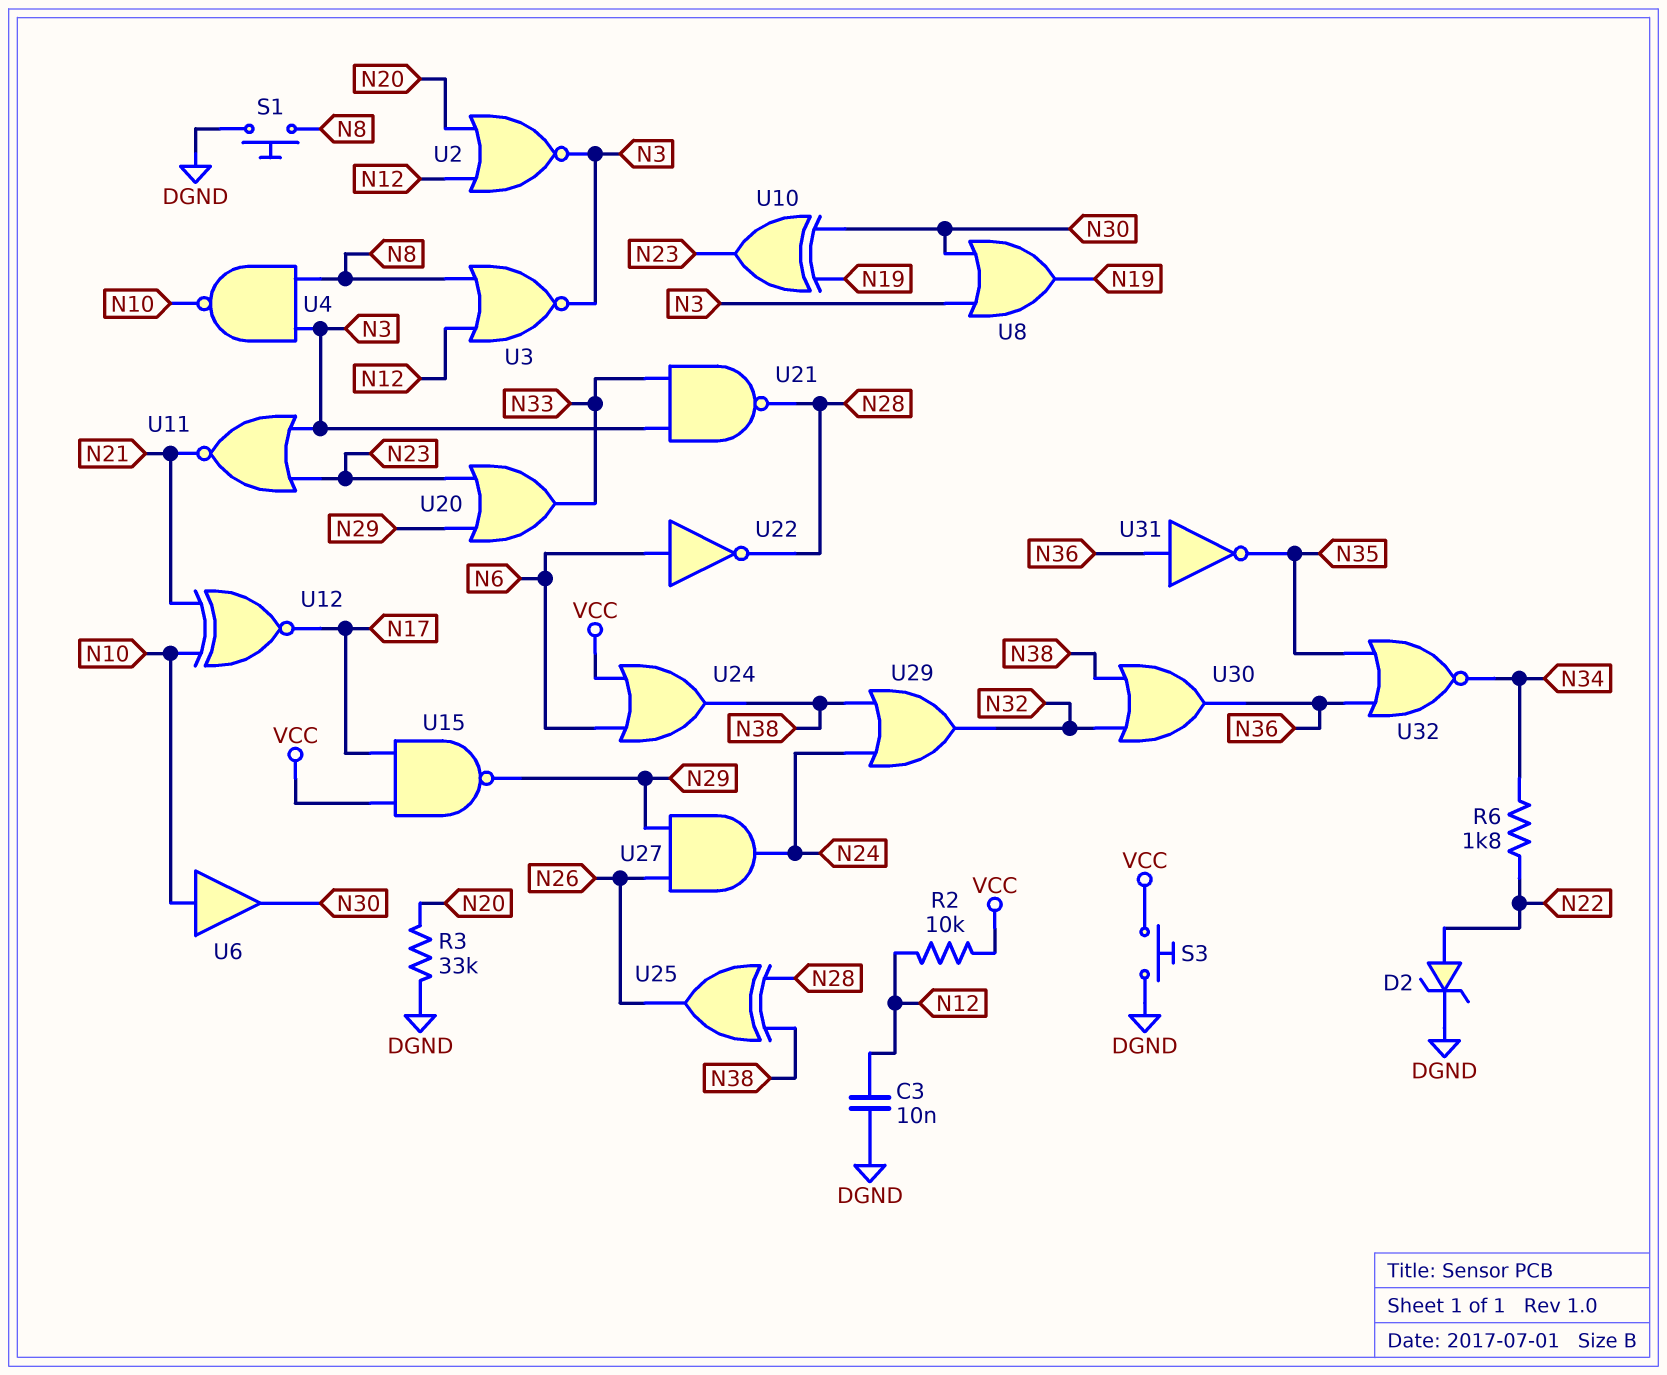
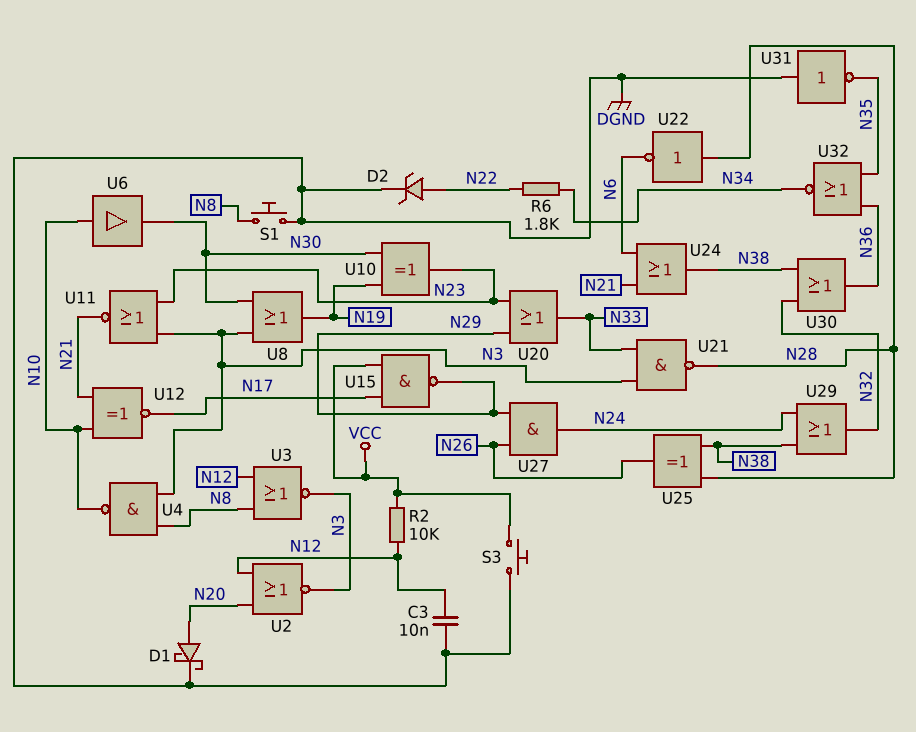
D1: none -> schottky (A N20, K DGND)
R3: 33k (DGND, N20) -> none
U22: NOT (in N6, out N28) -> NOT (in N28, out N6)
U24: OR (in N6, in VCC, out N38) -> OR (in N6, in N21, out N38)
U31: NOT (in N36, out N35) -> NOT (in DGND, out N35)

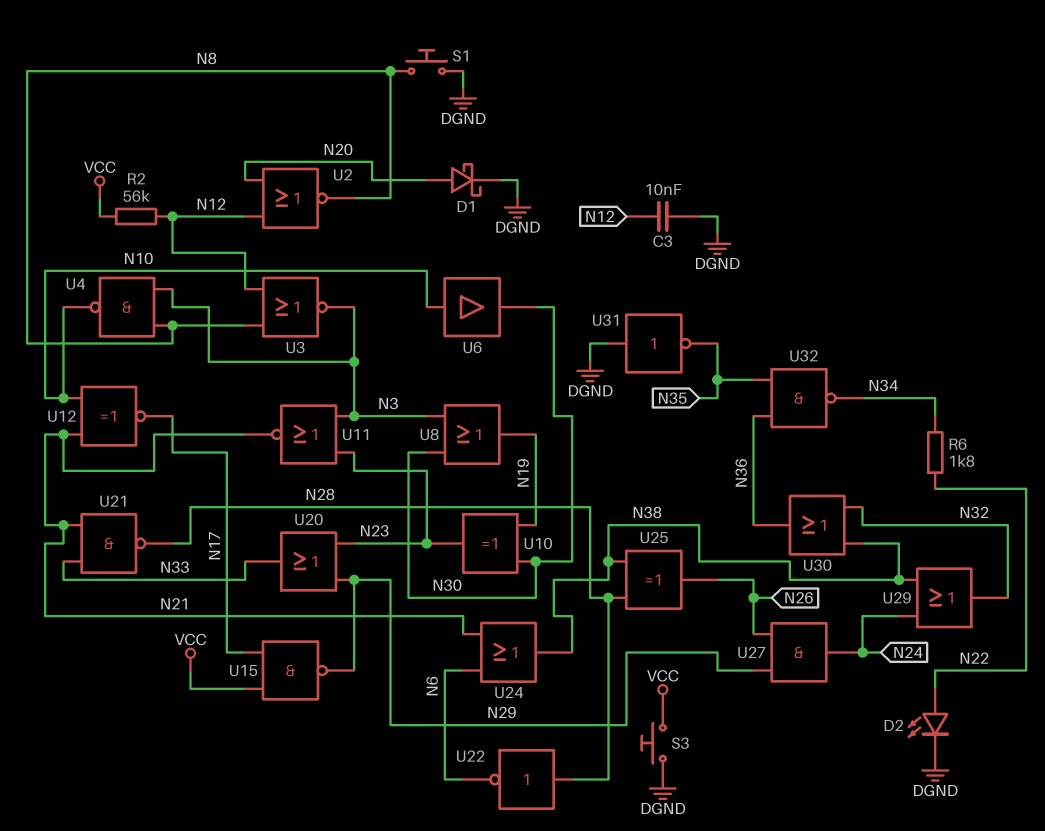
D2: zener (A N22, K DGND) -> LED (A N22, K DGND)
R2: 10k (N12, VCC) -> 56k (N12, VCC)
U2: NOR (in N12, in N20, out N3) -> NOR (in N12, in N20, out N8)
U21: NAND (in N3, in N33, out N28) -> NAND (in N21, in N33, out N28)
U32: NOR (in N35, in N36, out N34) -> NAND (in N35, in N36, out N34)

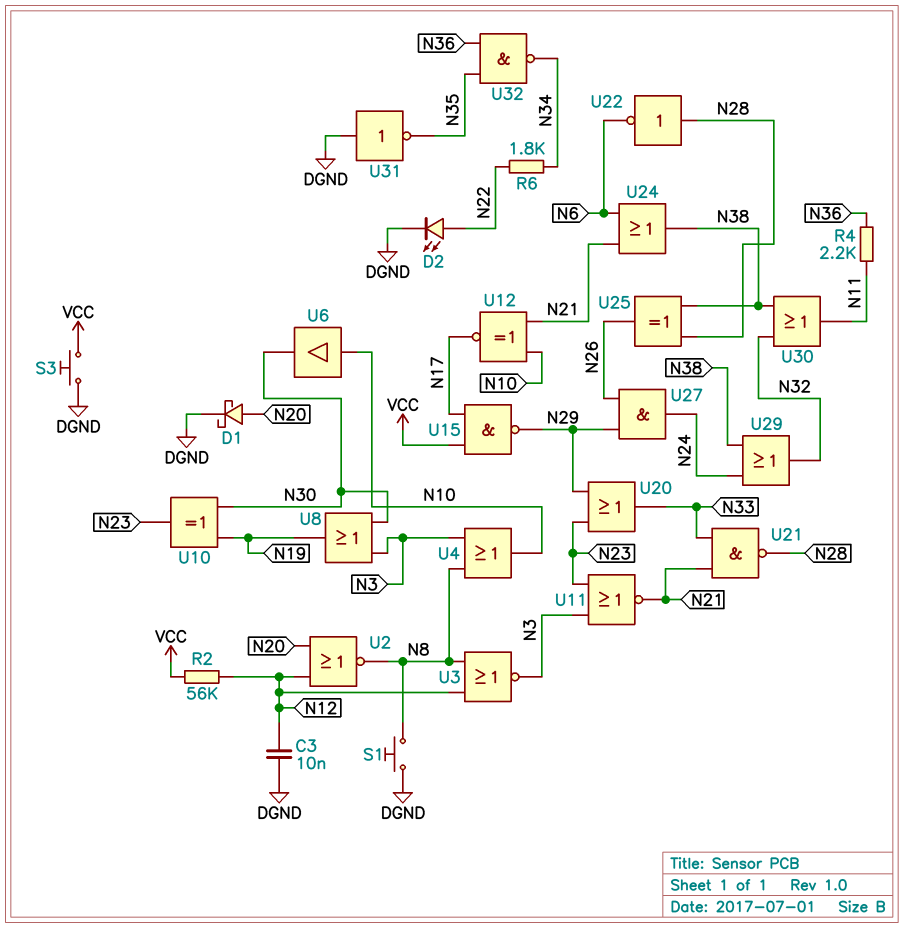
R4: none -> 2.2k (N11, N36)
U4: NAND (in N3, in N8, out N10) -> OR (in N3, in N8, out N10)
U30: OR (in N32, in N38, out N36) -> OR (in N32, in N38, out N11)

